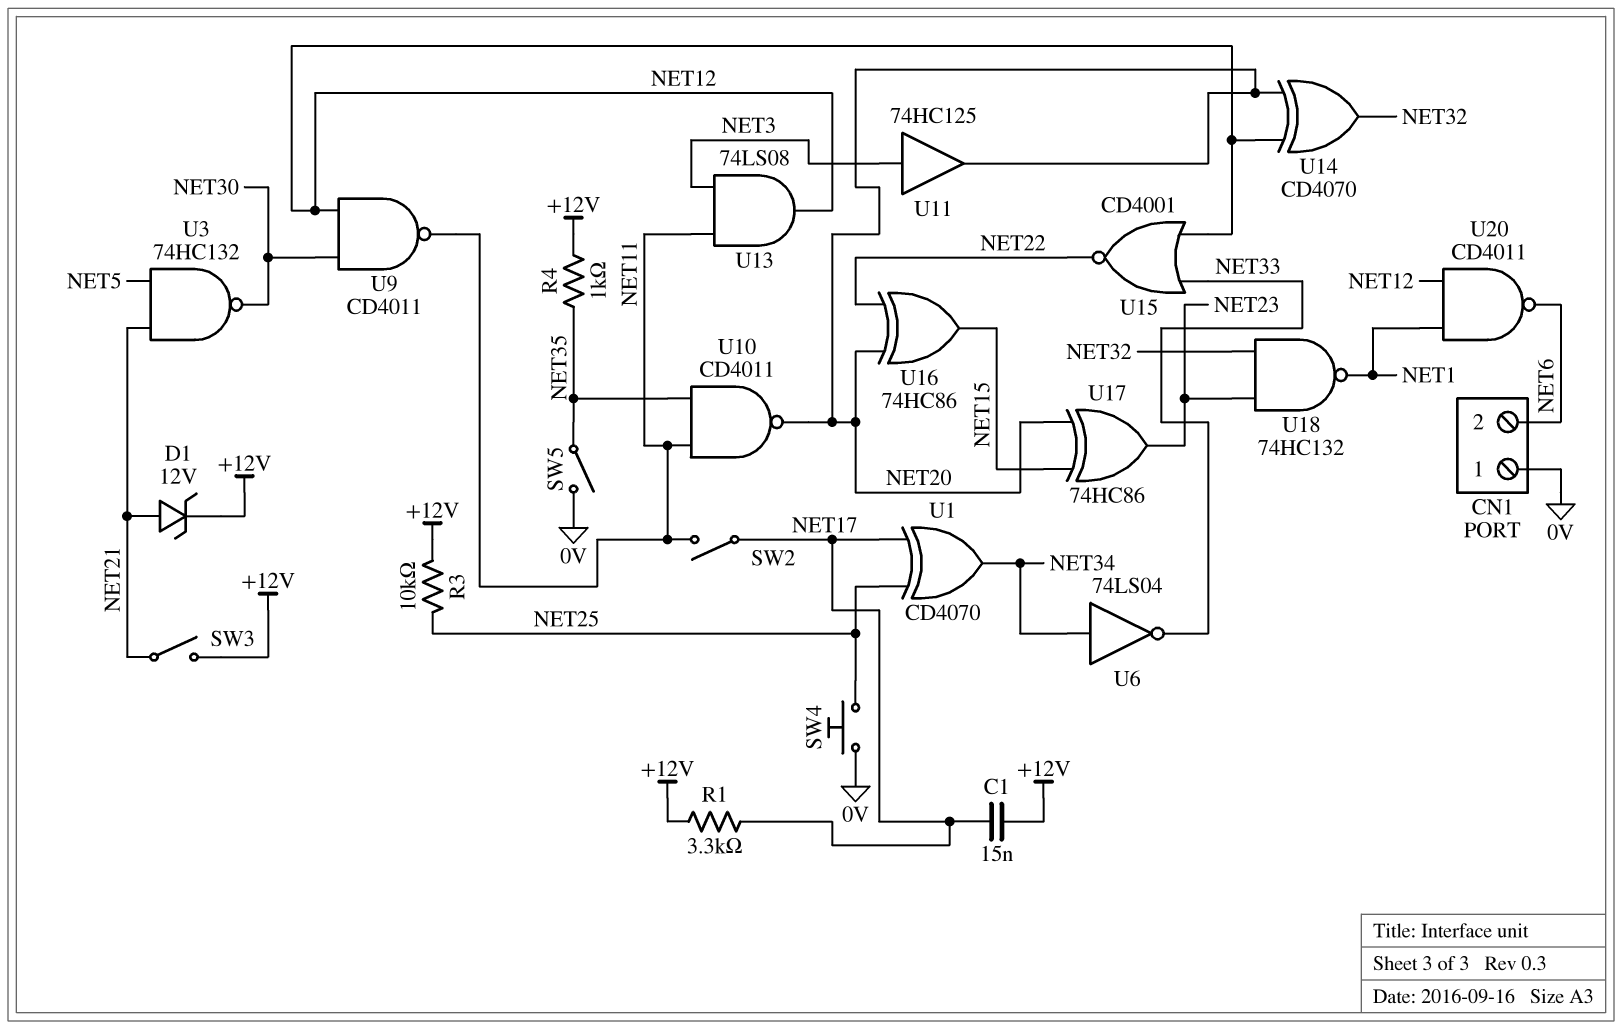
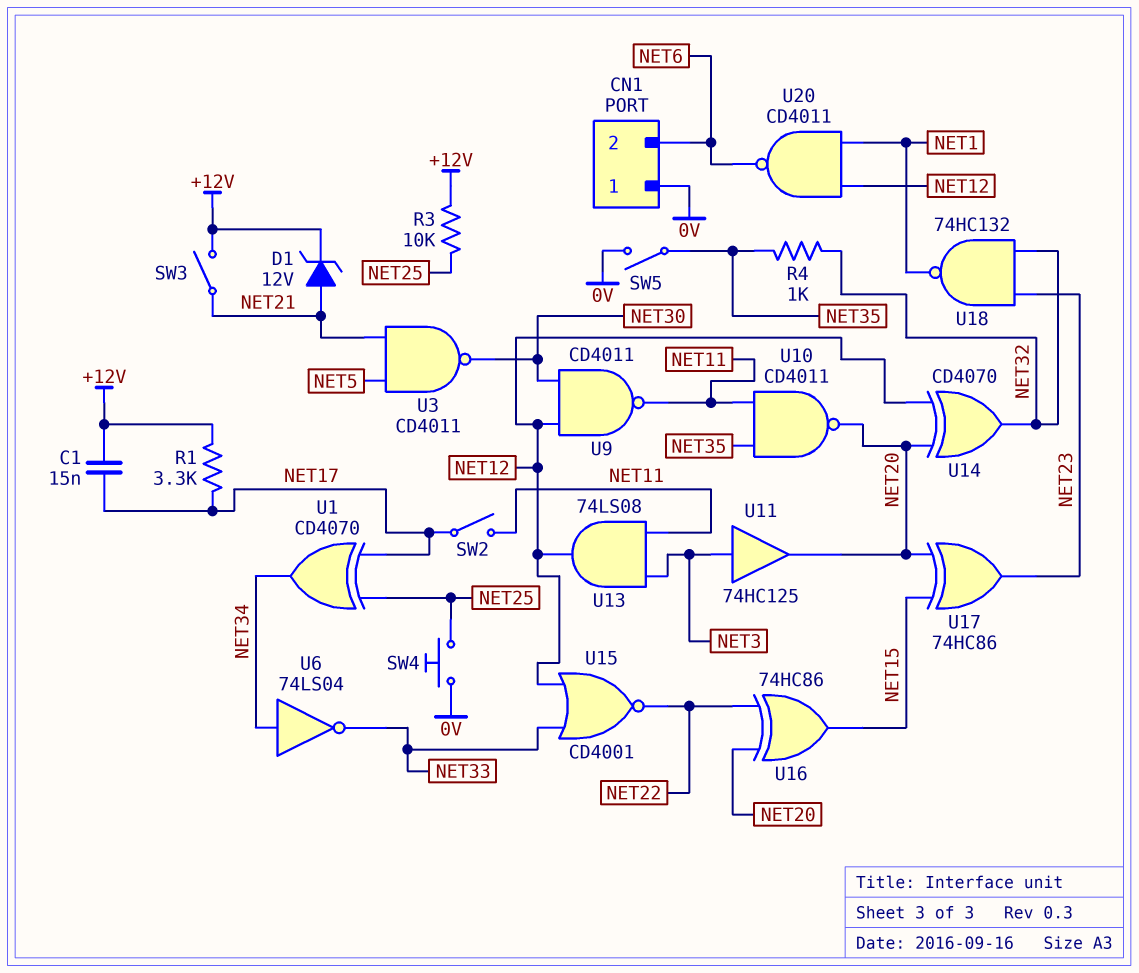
R4: 1k (+12V, NET35) -> 1k (NET32, NET35)
U3: NAND 74HC132 (in NET5, in NET21, out NET30) -> NAND CD4011 (in NET5, in NET21, out NET30)

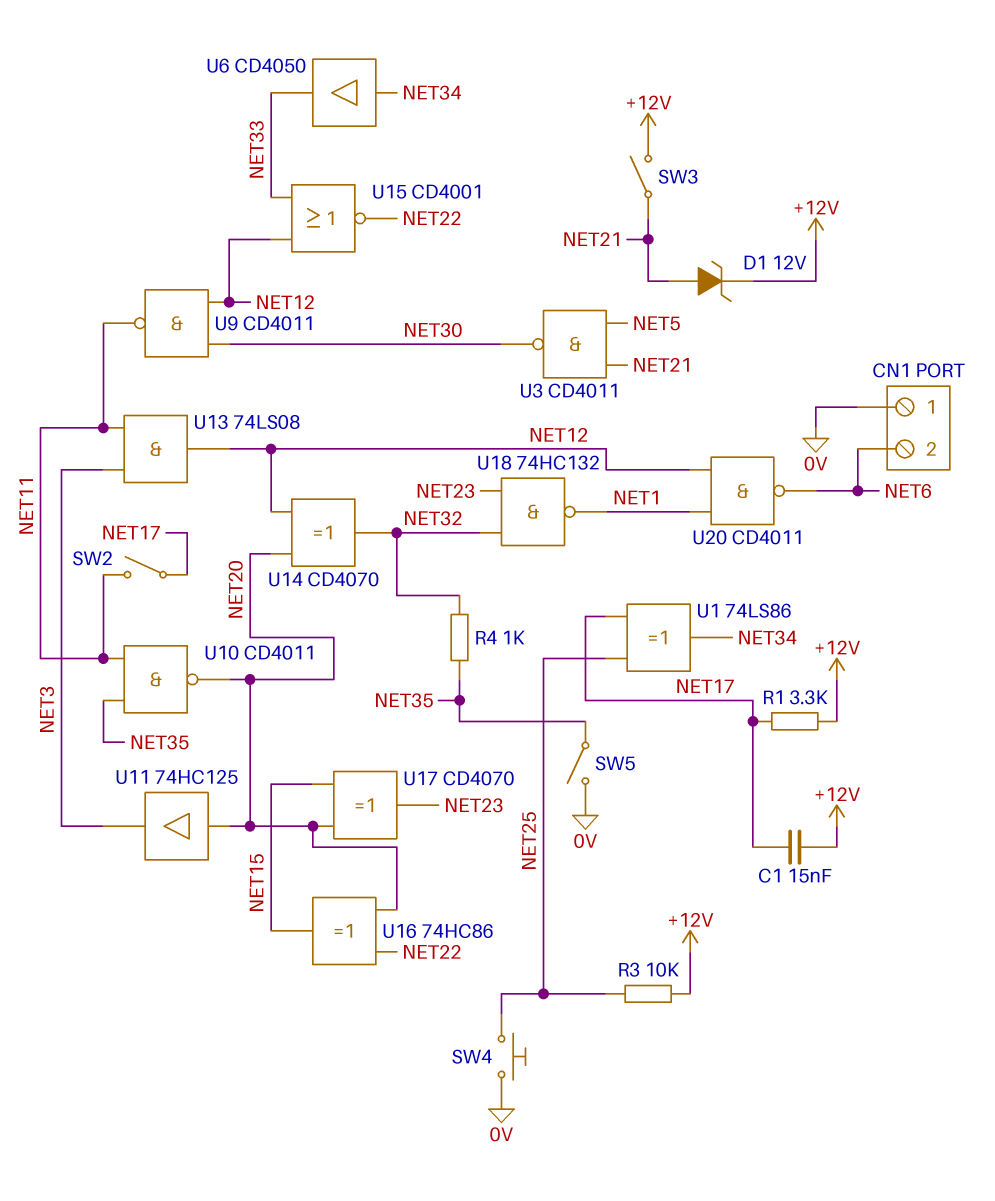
U1: XOR CD4070 (in NET17, in NET25, out NET34) -> XOR 74LS86 (in NET17, in NET25, out NET34)
U6: NOT 74LS04 (in NET34, out NET33) -> buffer CD4050 (in NET34, out NET33)
U11: buffer 74HC125 (in NET3, out NET20) -> buffer 74HC125 (in NET20, out NET3)
U17: XOR 74HC86 (in NET15, in NET20, out NET23) -> XOR CD4070 (in NET15, in NET20, out NET23)

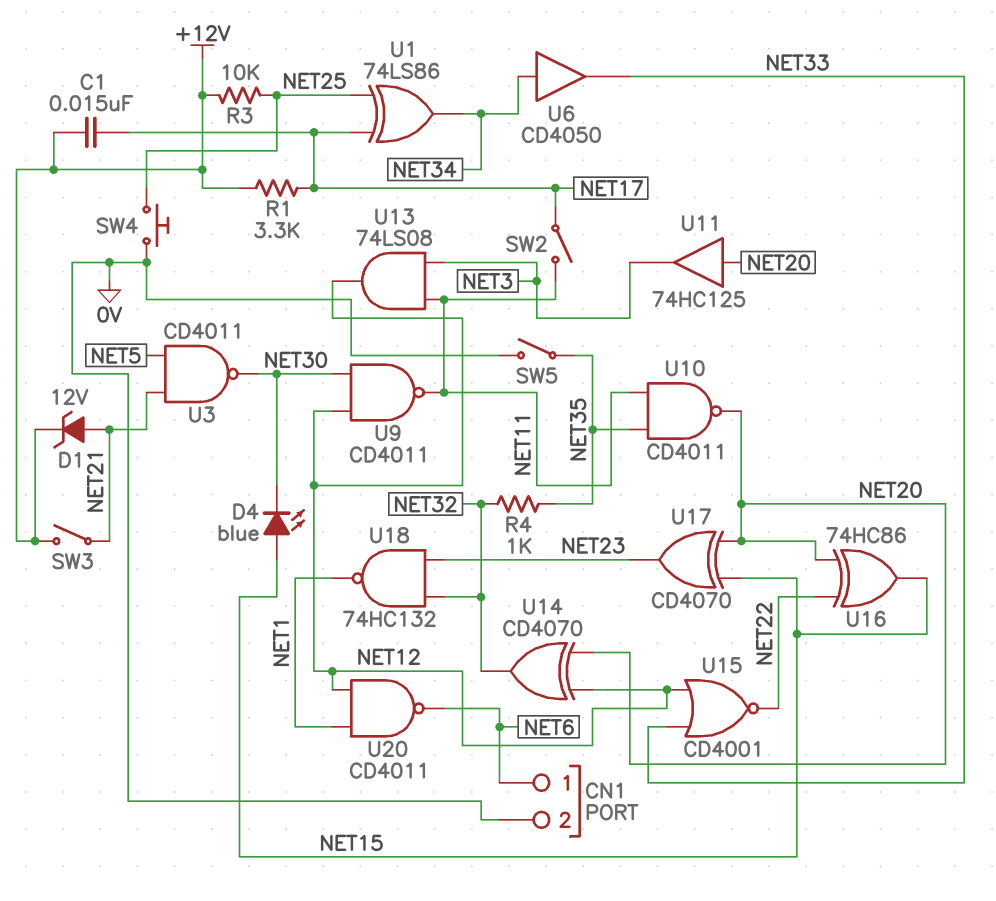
CN1 pin 1: 0V -> NET6
CN1 pin 2: NET6 -> 0V
D4: none -> LED blue (A NET15, K NET30)

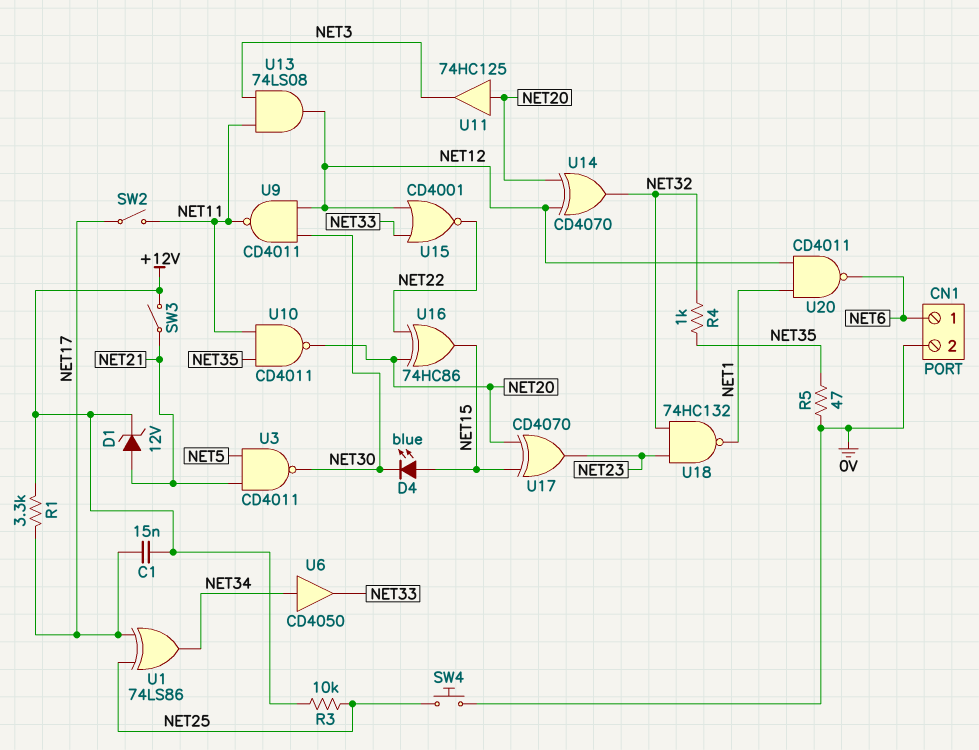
R5: none -> 47 (0V, NET35)
SW5: switch (0V, NET35) -> none

